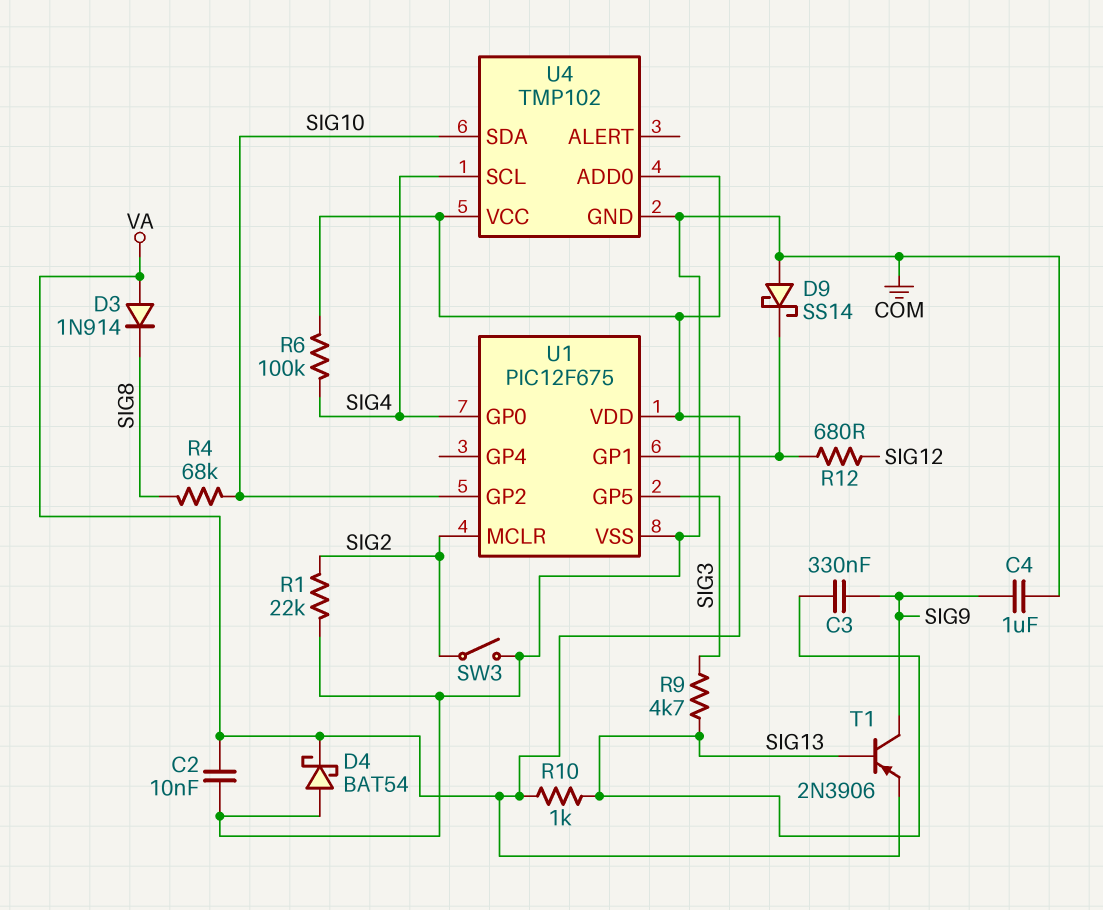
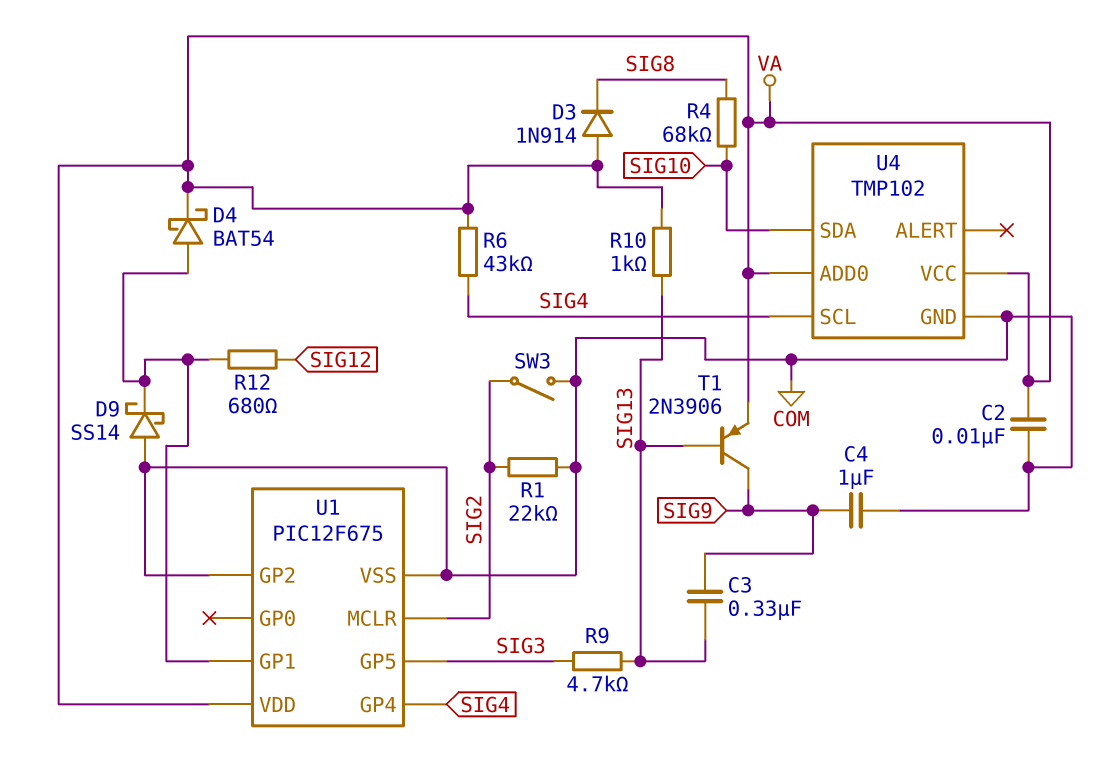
D4: schottky BAT54 (A COM, K VA) -> schottky BAT54 (A U1/GP1, K VA)
R6: 100k (SIG4, VA) -> 43k (SIG4, VA)
U1 pin GP0: SIG4 -> none
U1 pin GP2: SIG10 -> COM
U1 pin GP4: none -> SIG4

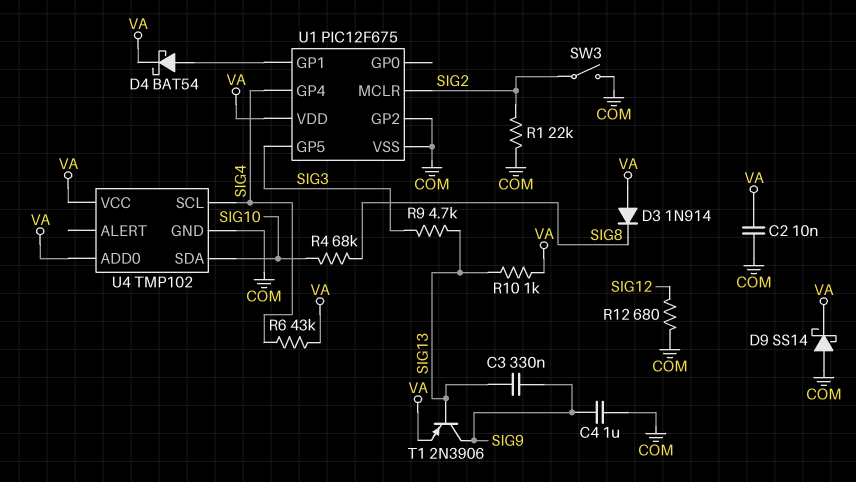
D9: schottky SS14 (A COM, K U1/GP1) -> schottky SS14 (A COM, K VA)
R12: 680 (SIG12, U1/GP1) -> 680 (COM, SIG12)

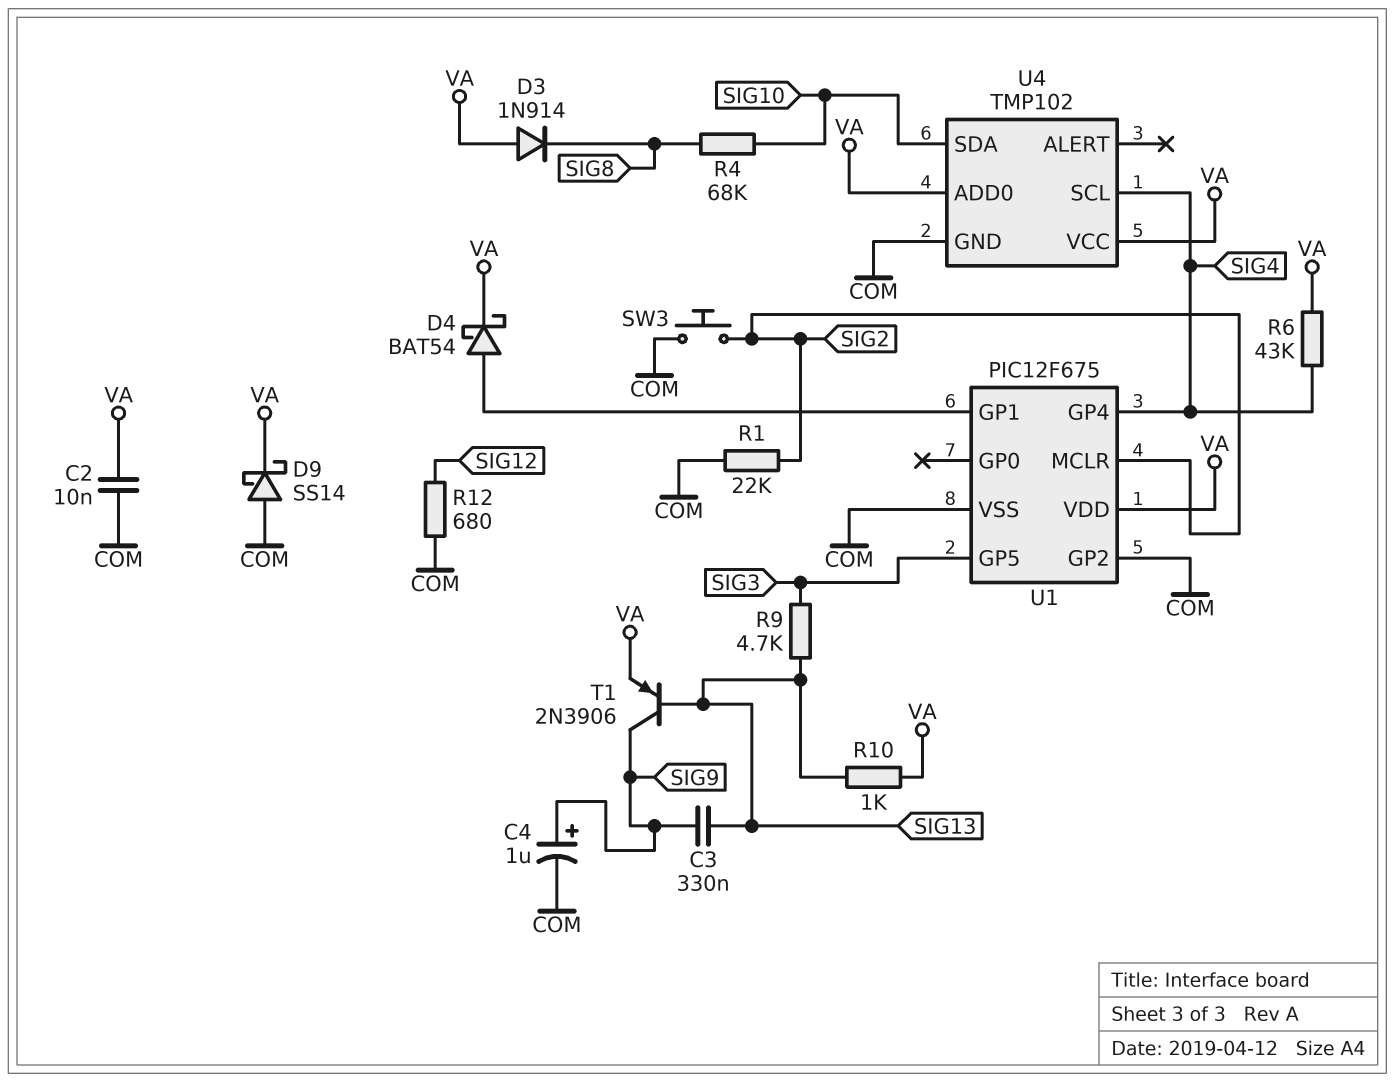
C4: 1uF (COM, SIG9) -> 1uF (plus SIG9, minus COM)
SW3: switch (COM, SIG2) -> button (COM, SIG2)

